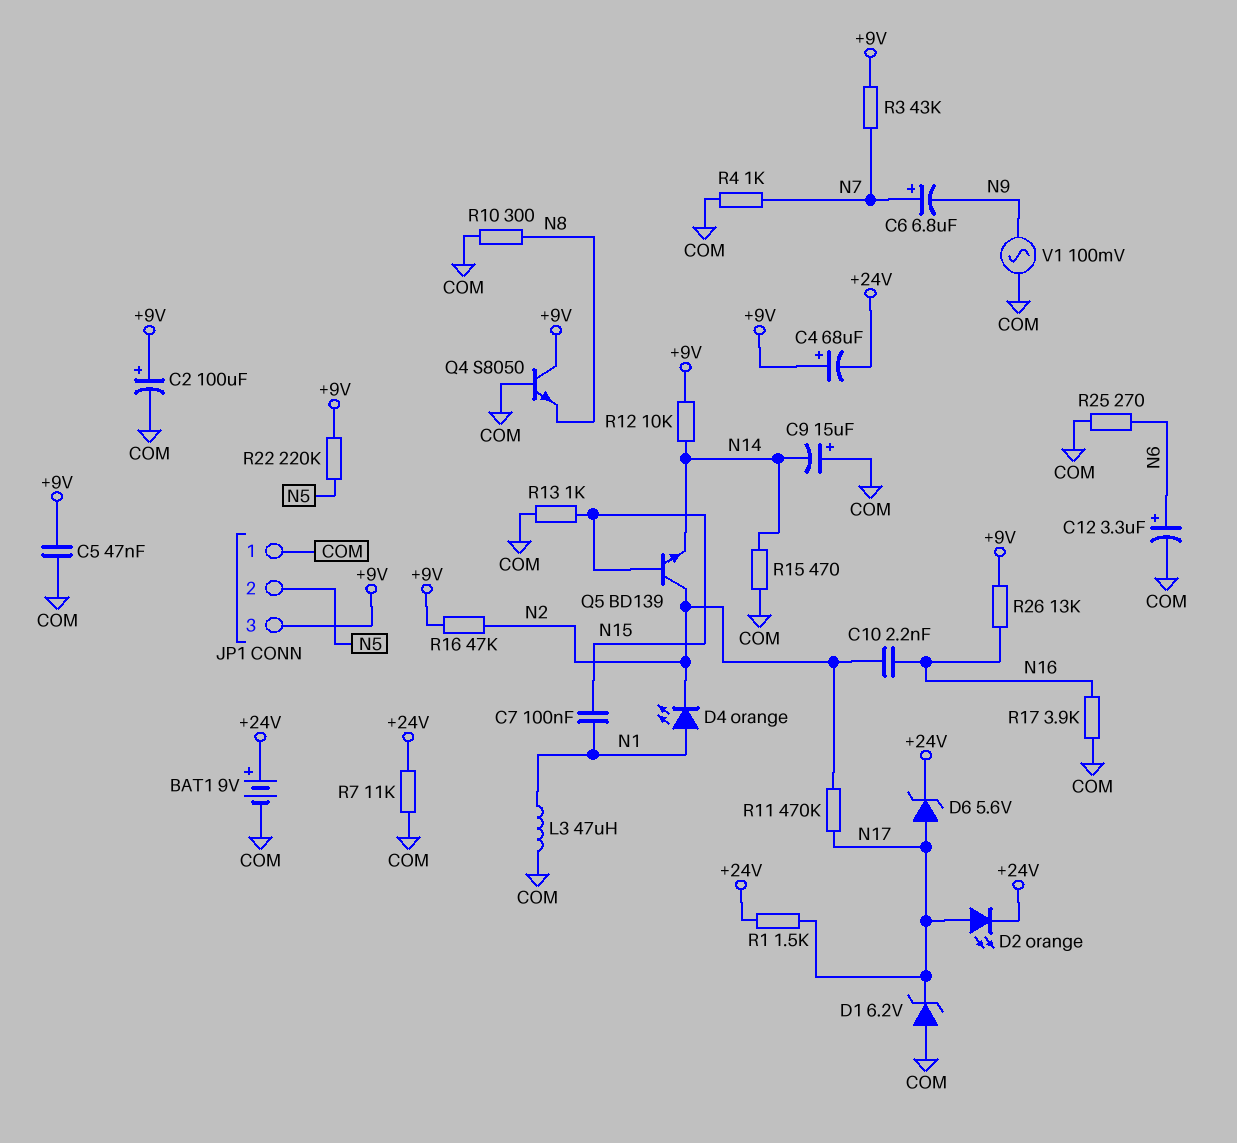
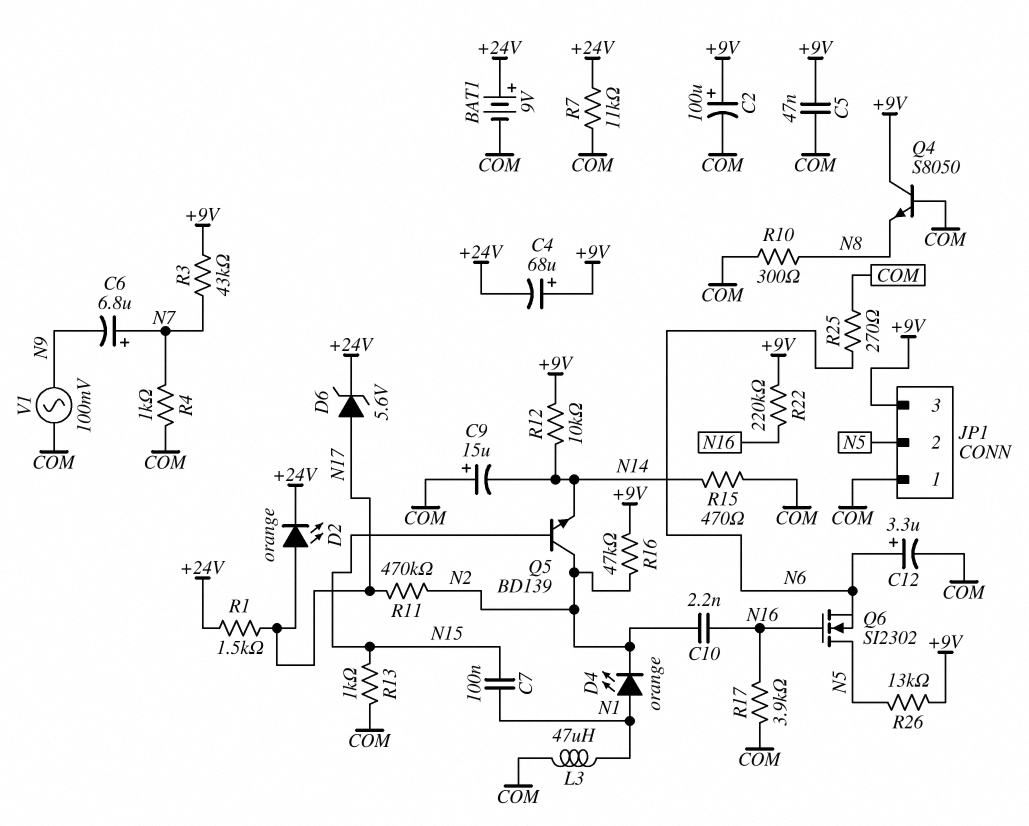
D1: zener 6.2V (A COM, K N17) -> none
Q6: none -> NMOS SI2302 (G N16, D N5, S N6)
R22: 220k (+9V, N5) -> 220k (+9V, N16)
R26: 13k (+9V, N16) -> 13k (+9V, N5)

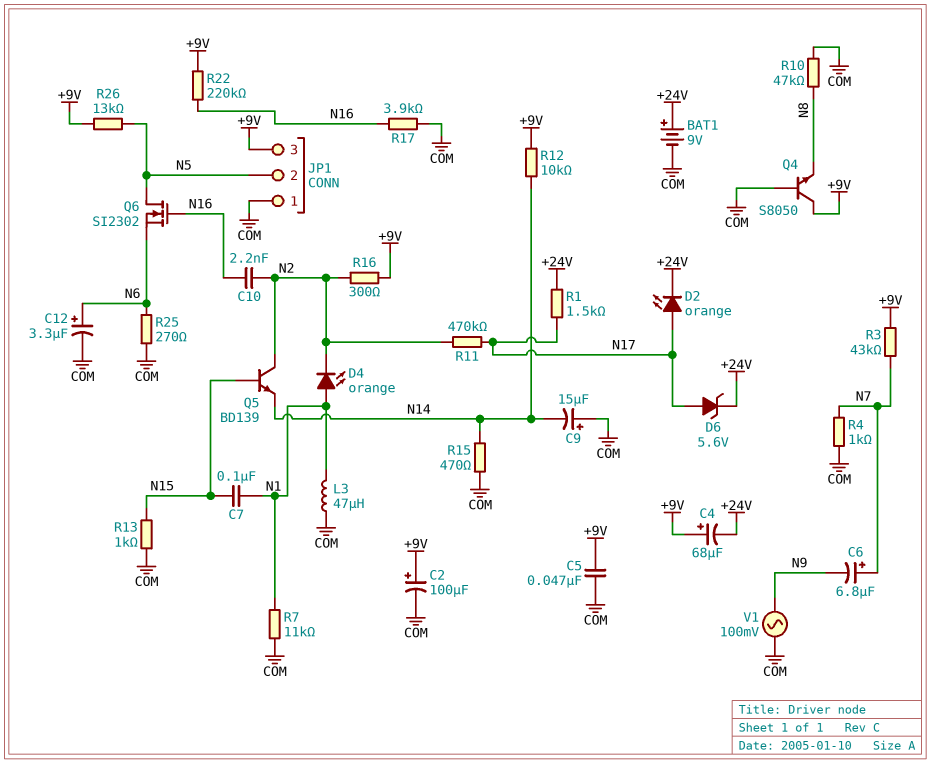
R7: 11k (+24V, COM) -> 11k (COM, N1)
R10: 300 (COM, N8) -> 47k (COM, N8)
R16: 47k (+9V, N2) -> 300 (+9V, N2)

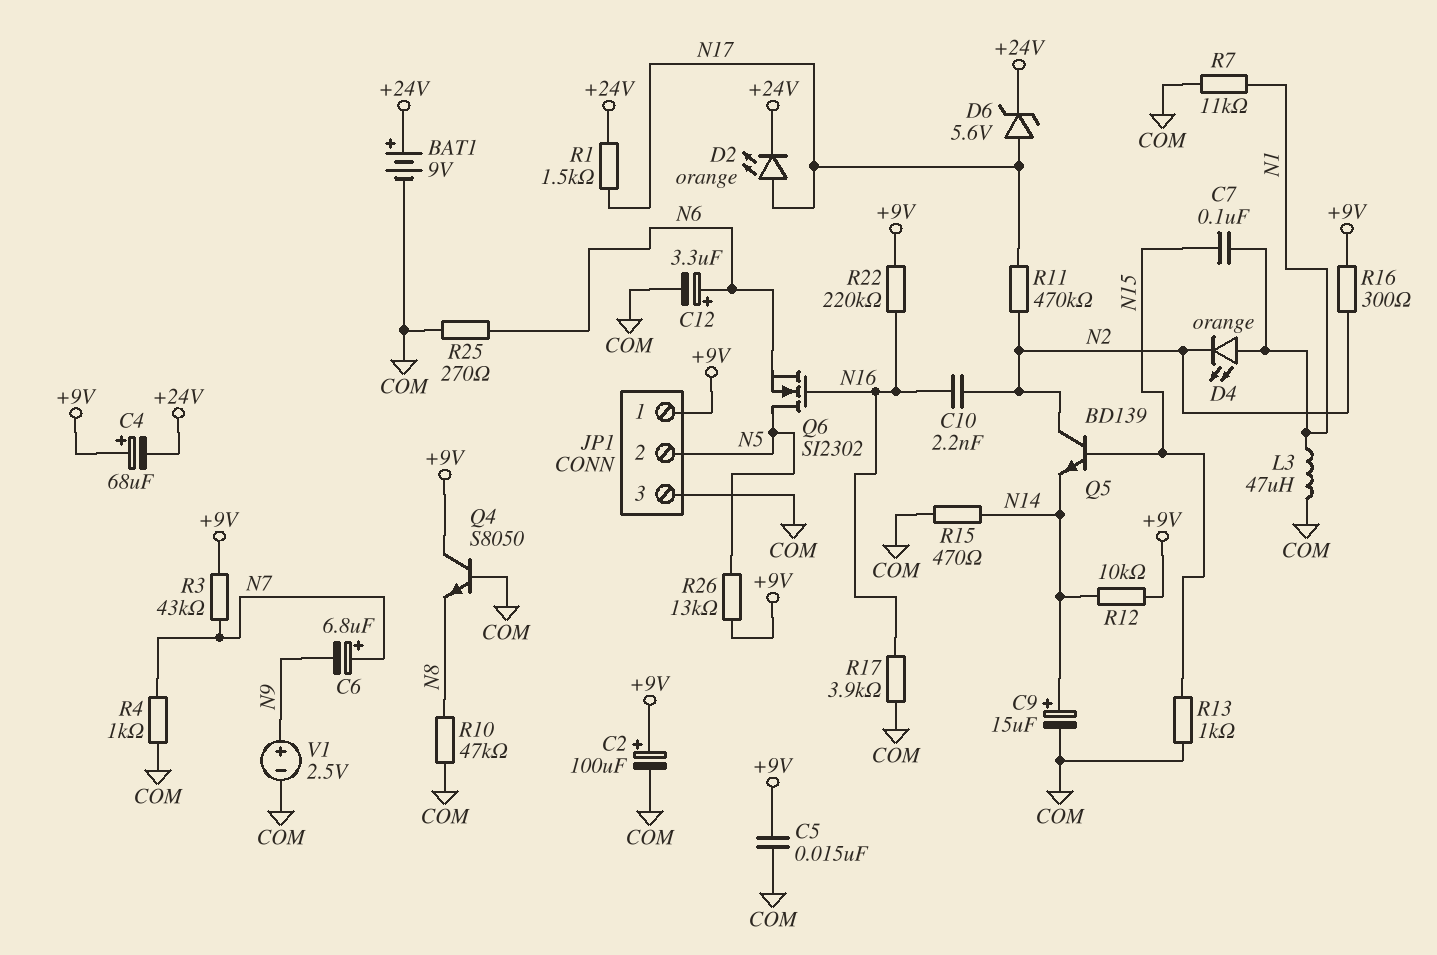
C5: 47nF (+9V, COM) -> 15nF (+9V, COM)
C9: 15uF (plus COM, minus N14) -> 15uF (plus N14, minus COM)
JP1 pin 1: COM -> +9V
JP1 pin 3: +9V -> COM
V1: AC 100mV (COM, N9) -> 2.5V (plus N9, minus COM)

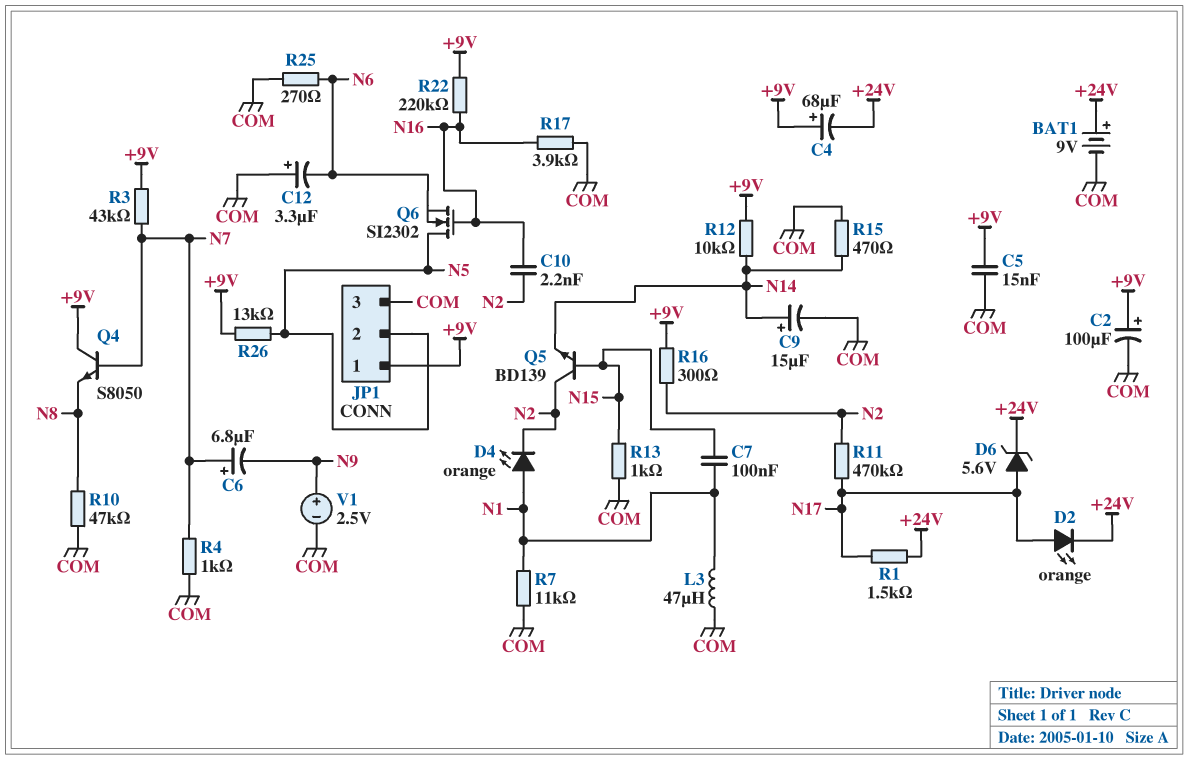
C12: 3.3uF (plus N6, minus COM) -> 3.3uF (plus COM, minus N6)
Q4: NPN S8050 (B COM, C +9V, E N8) -> NPN S8050 (B N7, C +9V, E N8)

